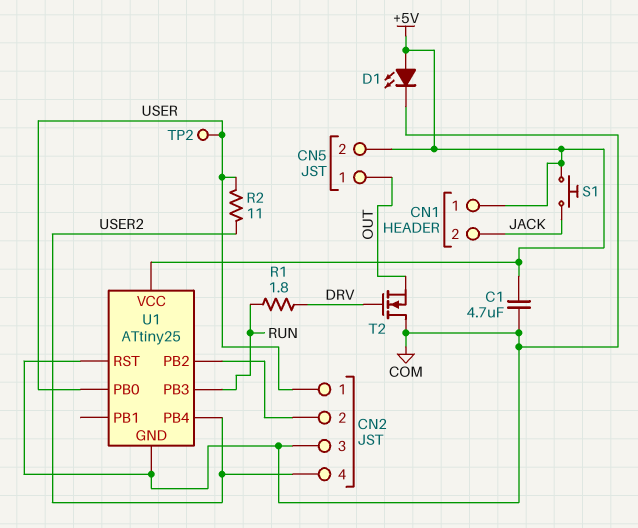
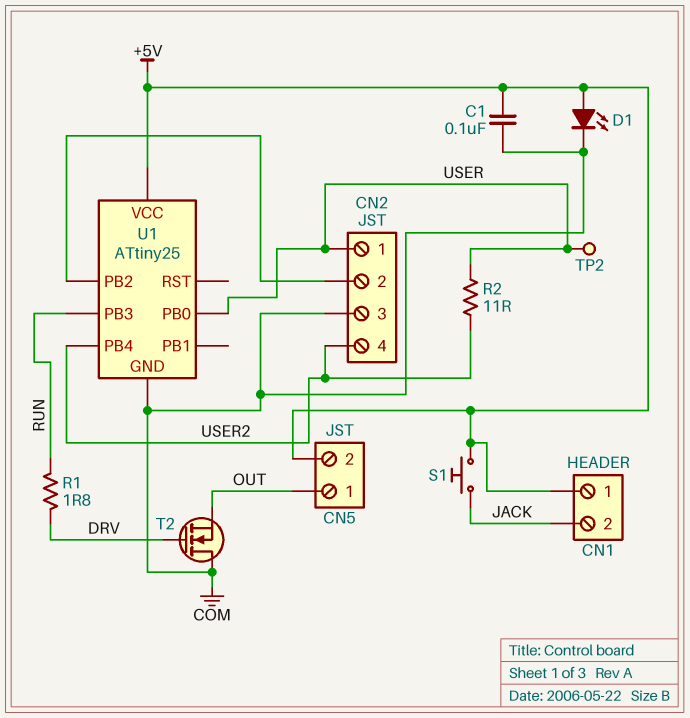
C1: 4.7uF (+5V, COM) -> 100nF (+5V, COM)
U1 pin RST: COM -> none

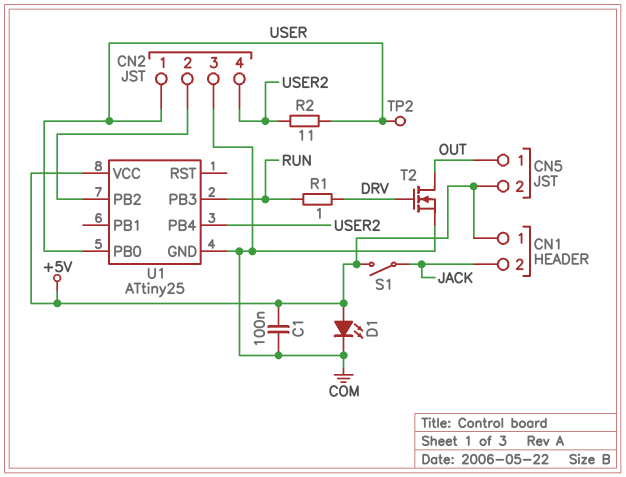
R1: 1.8 (DRV, RUN) -> 1 (DRV, RUN)
S1: button (+5V, JACK) -> switch (+5V, JACK)
T2: NMOS (G DRV, D COM, S OUT) -> NMOS (G DRV, D OUT, S COM)

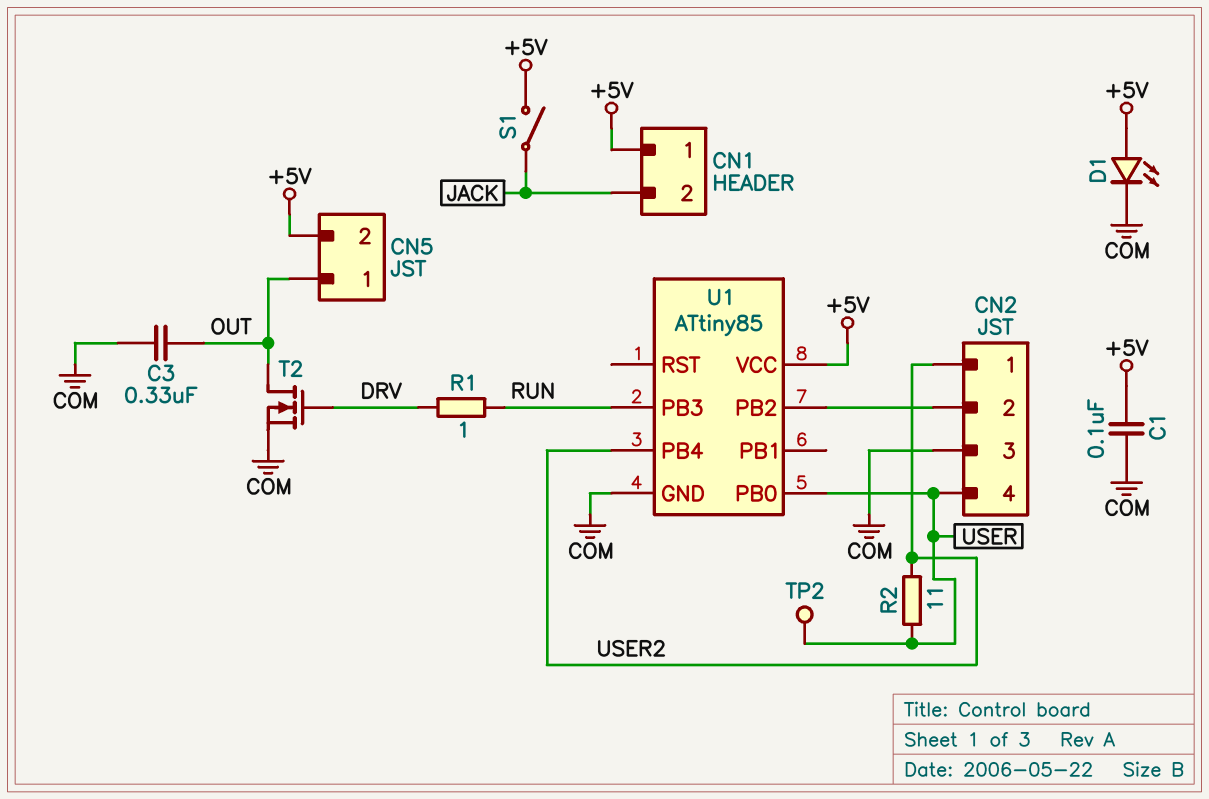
C3: none -> 330nF (COM, OUT)
CN2 pin 1: USER -> USER2
CN2 pin 4: USER2 -> USER
U1: ATtiny25 -> ATtiny85

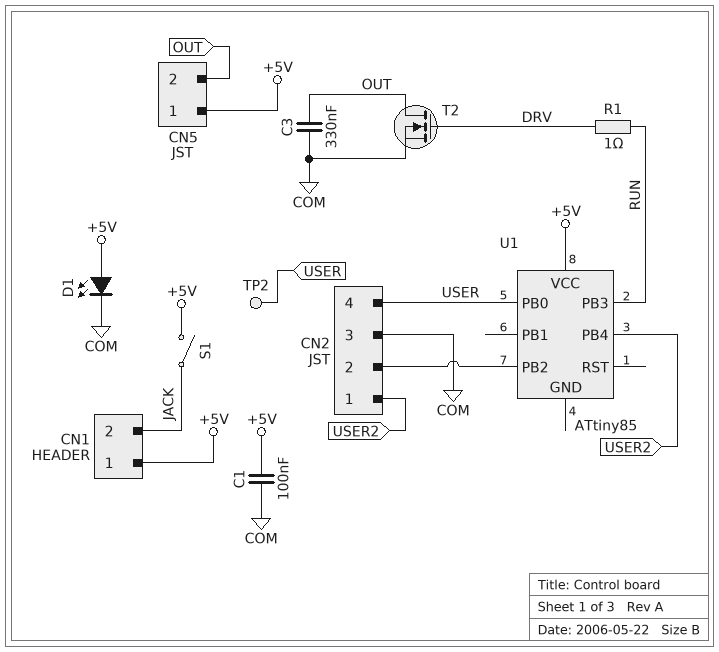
CN5 pin 1: OUT -> +5V
CN5 pin 2: +5V -> OUT
R2: 11 (USER, USER2) -> none
U1 pin GND: COM -> none

